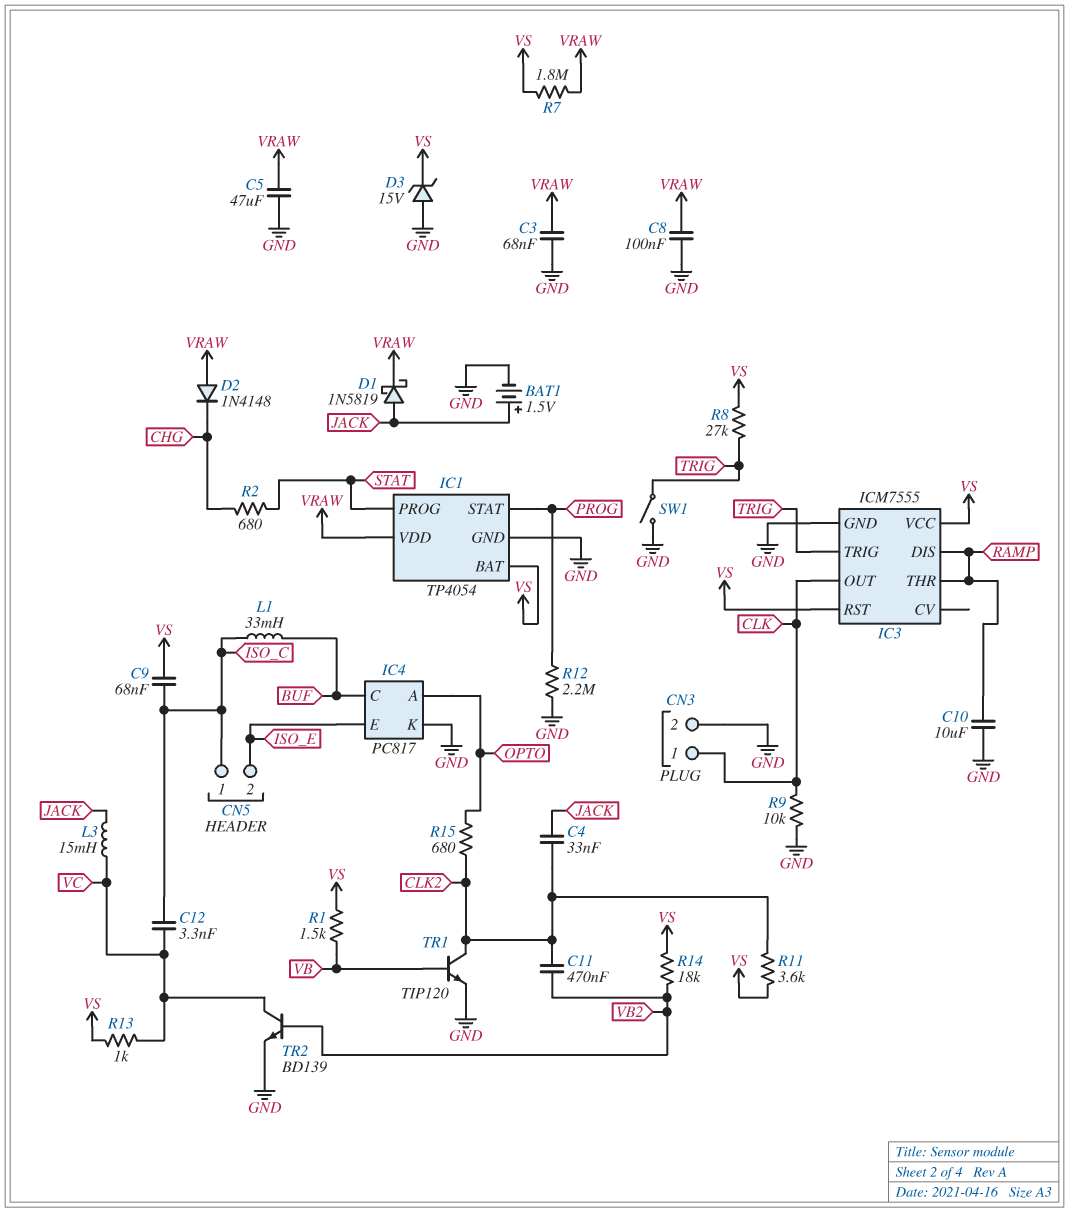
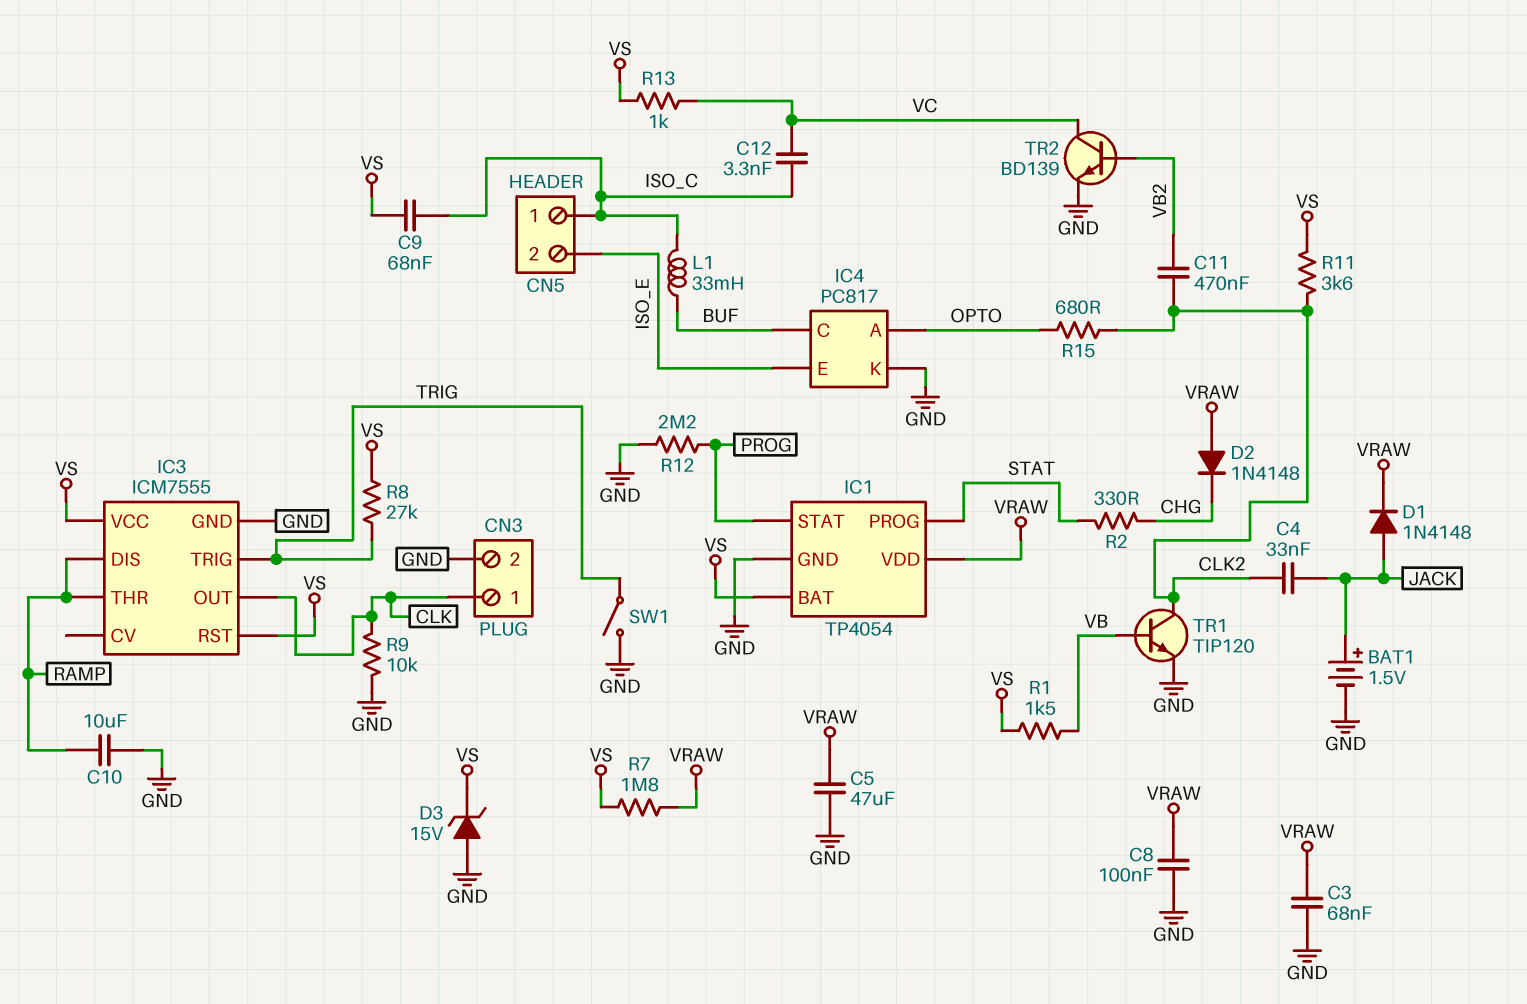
D1: schottky 1N5819 (A JACK, K VRAW) -> diode 1N4148 (A JACK, K VRAW)
L3: 15mH (JACK, VC) -> none
R2: 680 (CHG, STAT) -> 330 (CHG, STAT)
R14: 18k (VB2, VS) -> none

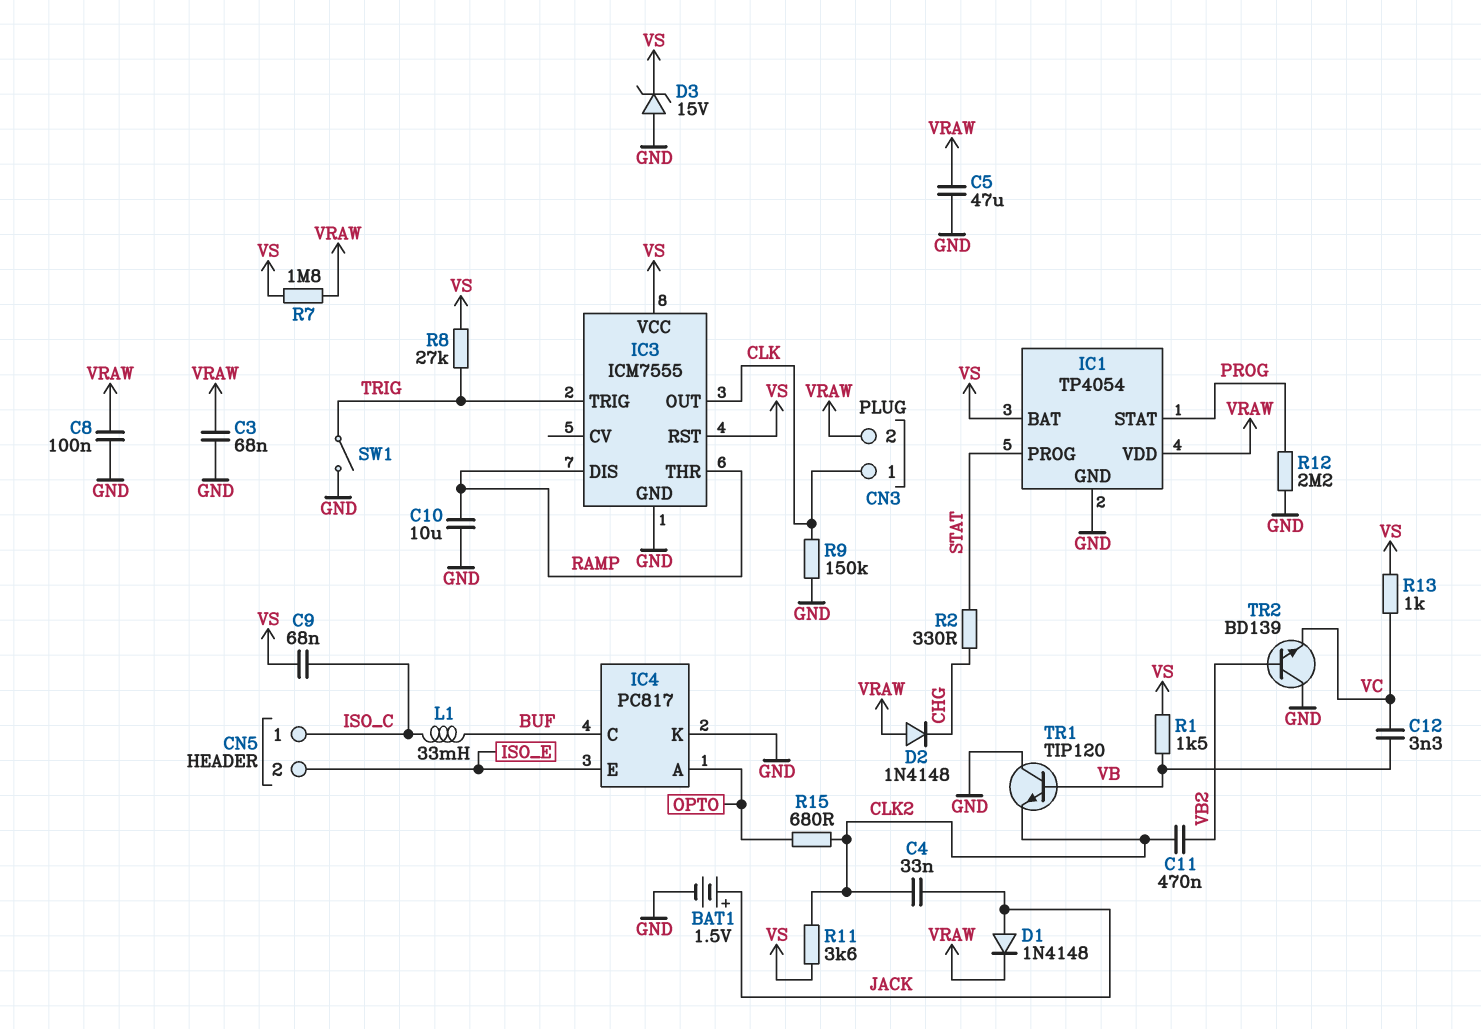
C12: 3.3nF (ISO_C, VC) -> 3.3nF (VB, VC)
CN3 pin 2: GND -> VRAW
R9: 10k (CLK, GND) -> 150k (CLK, GND)
TR1: NPN TIP120 (B VB, C CLK2, E GND) -> NPN TIP120 (B VB, C GND, E CLK2)
TR2: NPN BD139 (B VB2, C VC, E GND) -> NPN BD139 (B VB2, C GND, E VC)

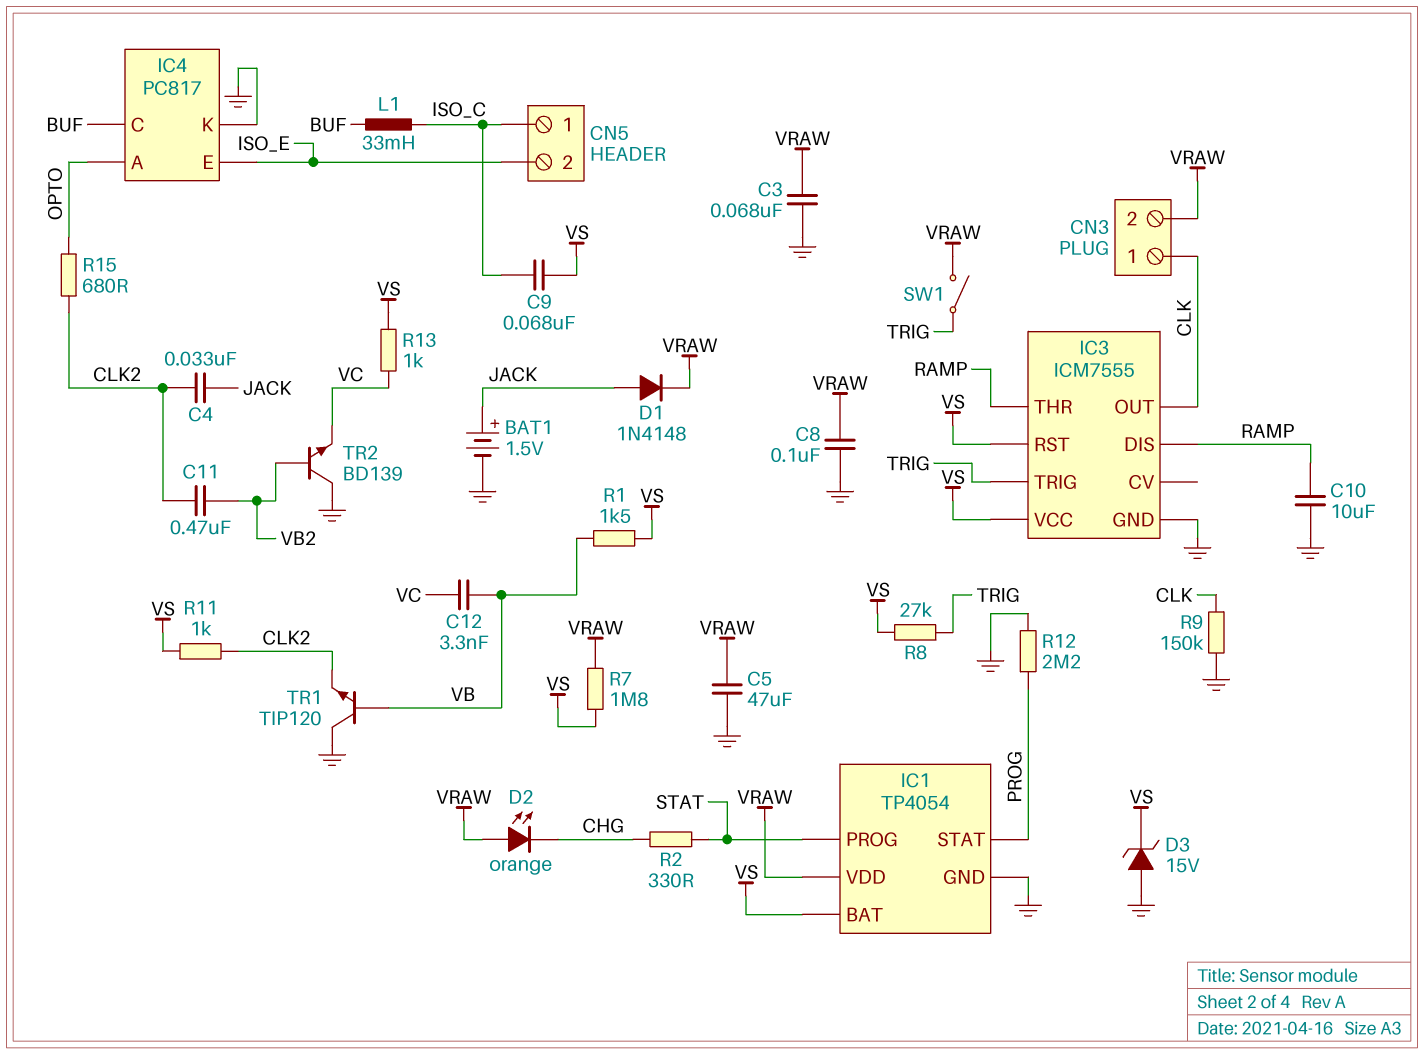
D2: diode 1N4148 (A VRAW, K CHG) -> LED orange (A VRAW, K CHG)
R11: 3.6k (CLK2, VS) -> 1k (CLK2, VS)
SW1: switch (GND, TRIG) -> switch (TRIG, VRAW)

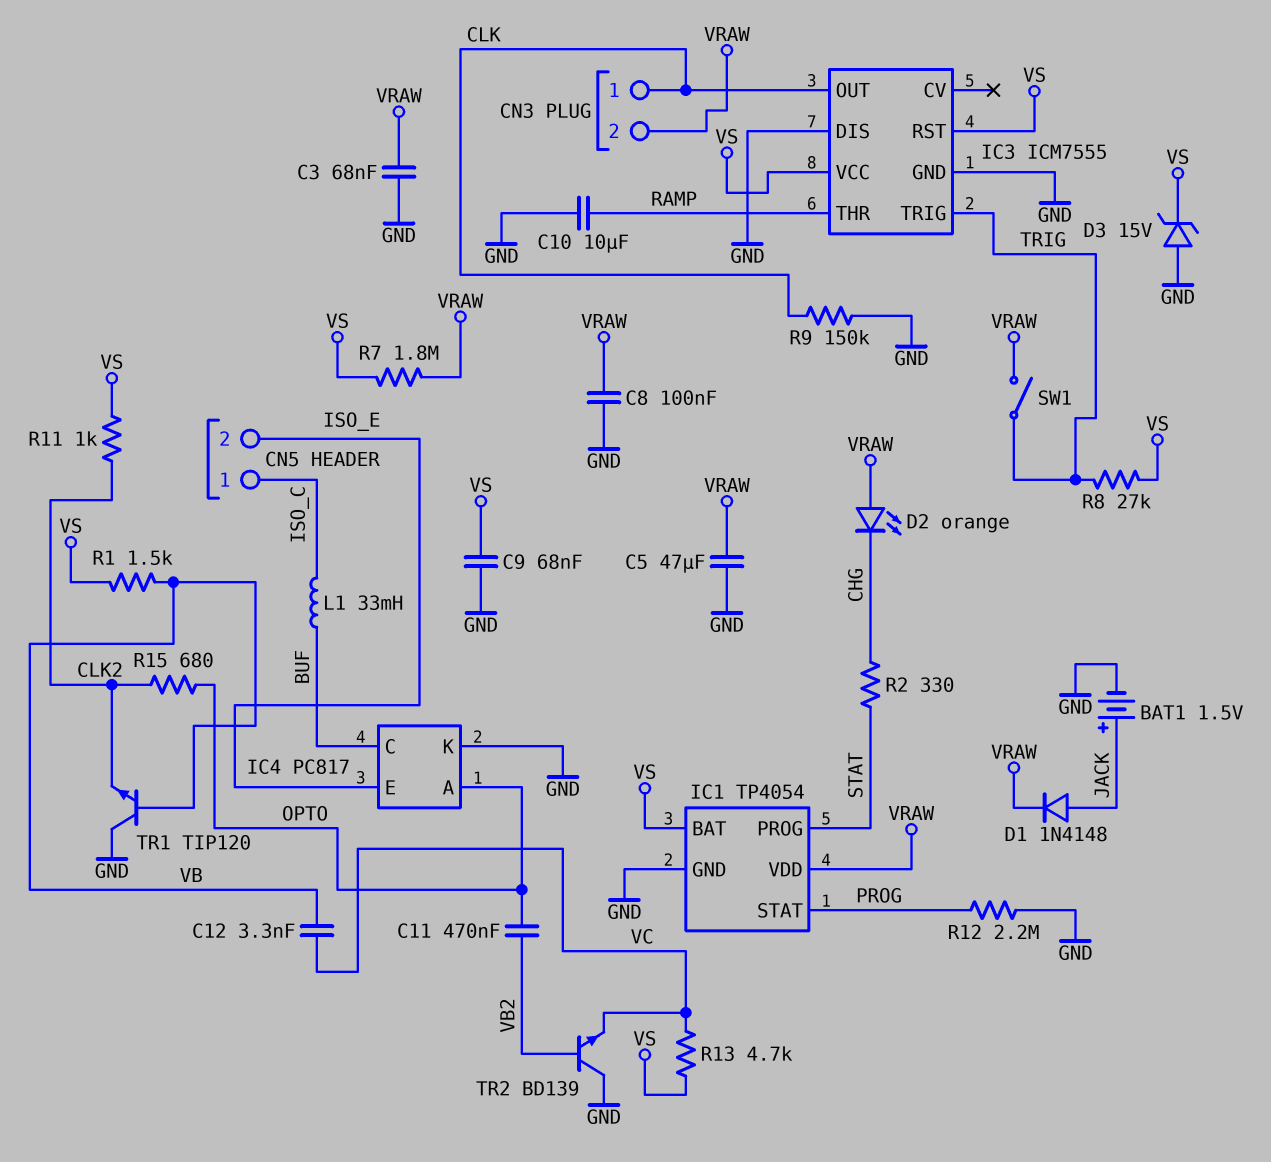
C4: 33nF (CLK2, JACK) -> none
C9: 68nF (ISO_C, VS) -> 68nF (GND, VS)
C11: 470nF (CLK2, VB2) -> 470nF (OPTO, VB2)
IC3 pin DIS: RAMP -> GND
R13: 1k (VC, VS) -> 4.7k (VC, VS)

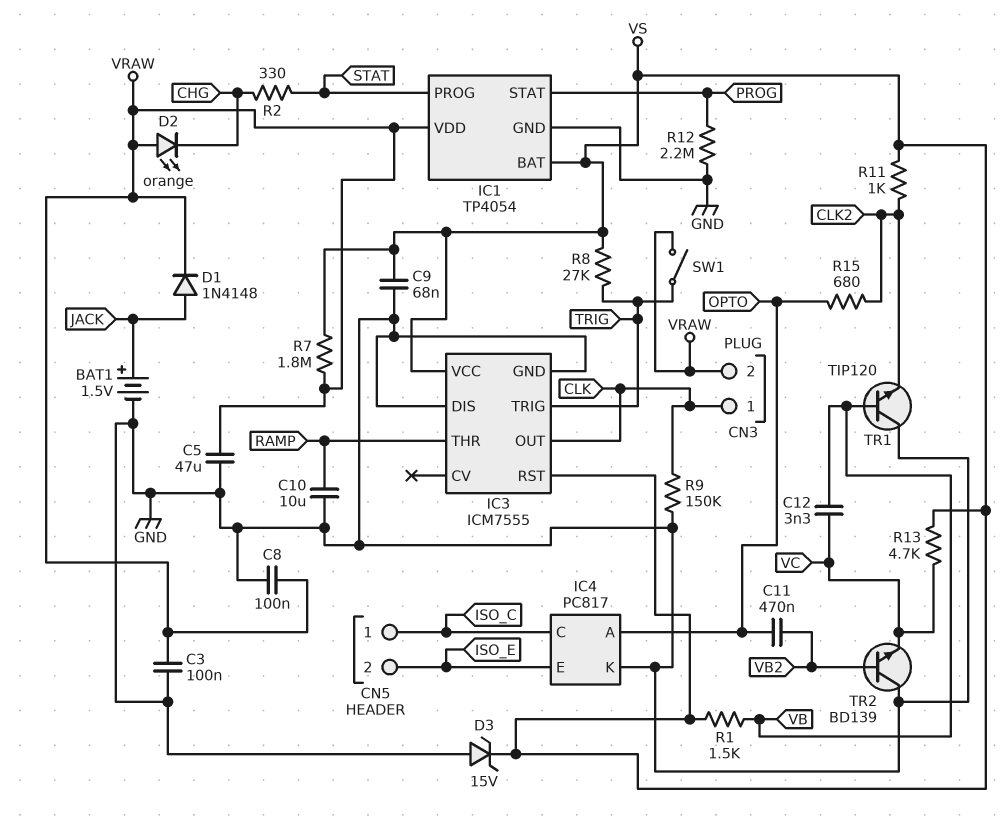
C3: 68nF (GND, VRAW) -> 100nF (GND, VRAW)
IC4 pin C: BUF -> ISO_C
L1: 33mH (BUF, ISO_C) -> none

